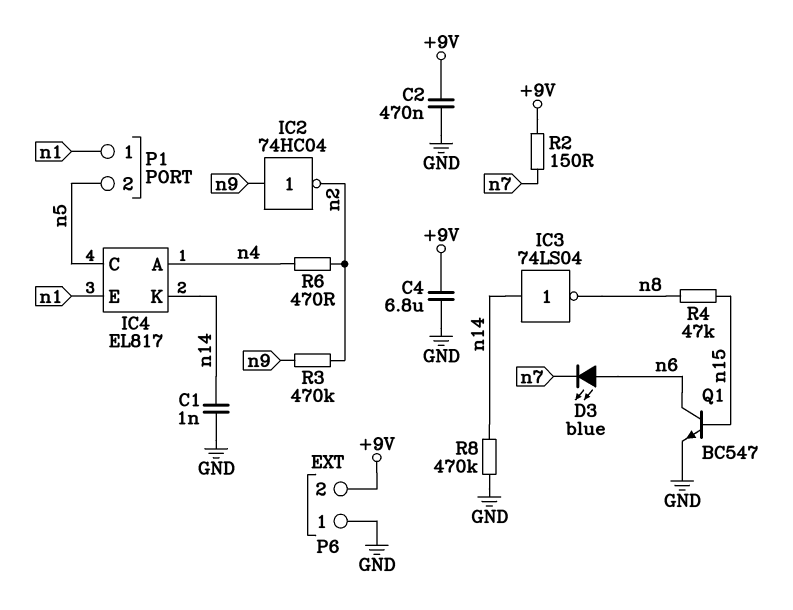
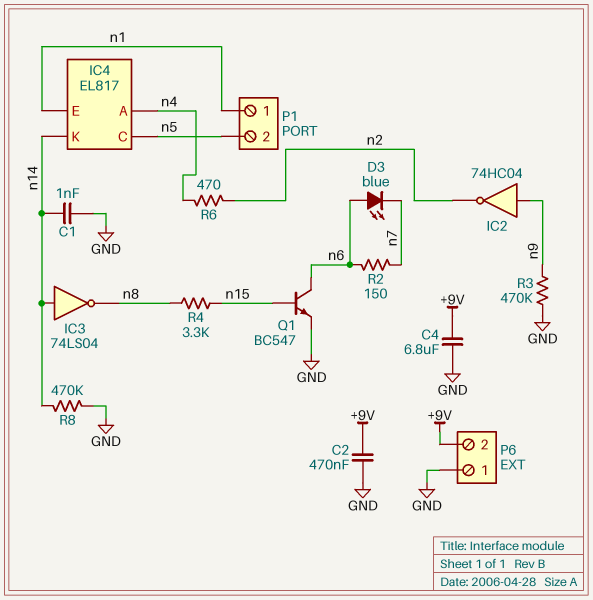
R2: 150 (+9V, n7) -> 150 (n6, n7)
R3: 470k (n2, n9) -> 470k (GND, n9)
R4: 47k (n8, n15) -> 3.3k (n8, n15)

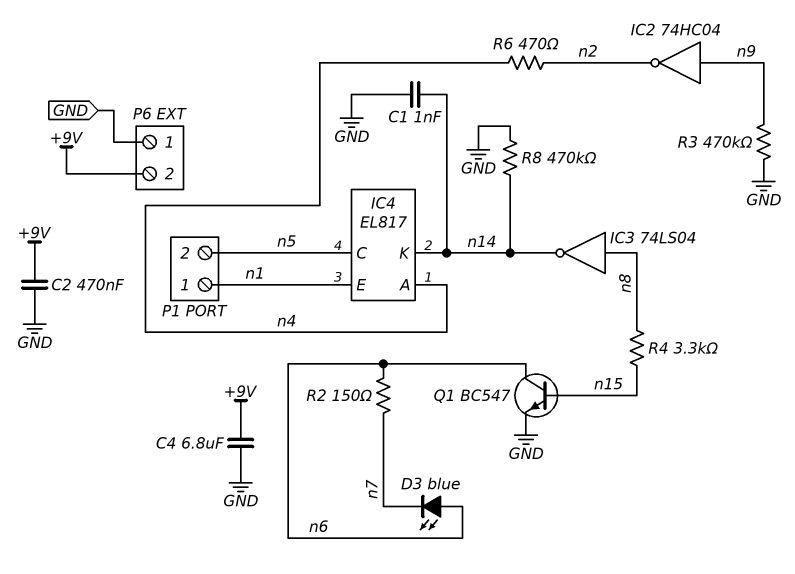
IC3: NOT 74LS04 (in n14, out n8) -> NOT 74LS04 (in n8, out n14)

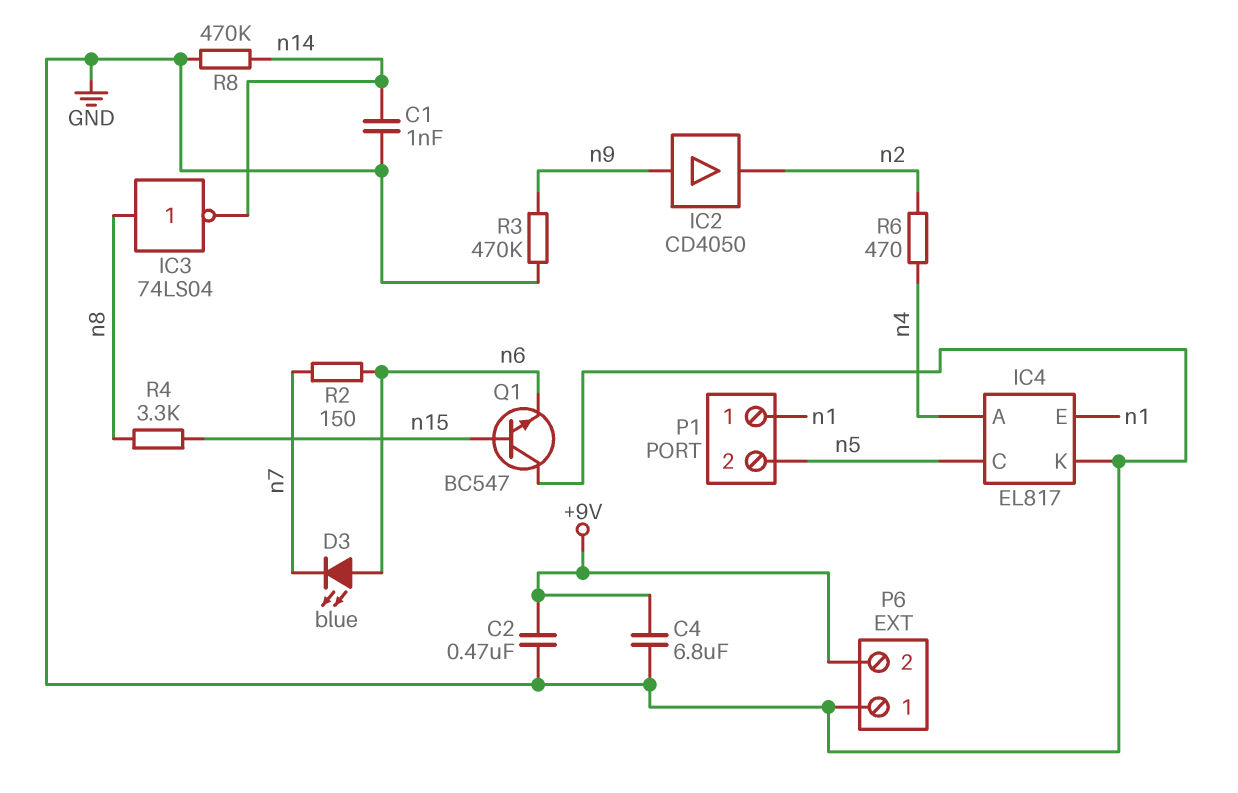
IC2: NOT 74HC04 (in n9, out n2) -> buffer CD4050 (in n9, out n2)
IC4 pin K: n14 -> GND
Q1: NPN BC547 (B n15, C n6, E GND) -> NPN BC547 (B n15, C GND, E n6)

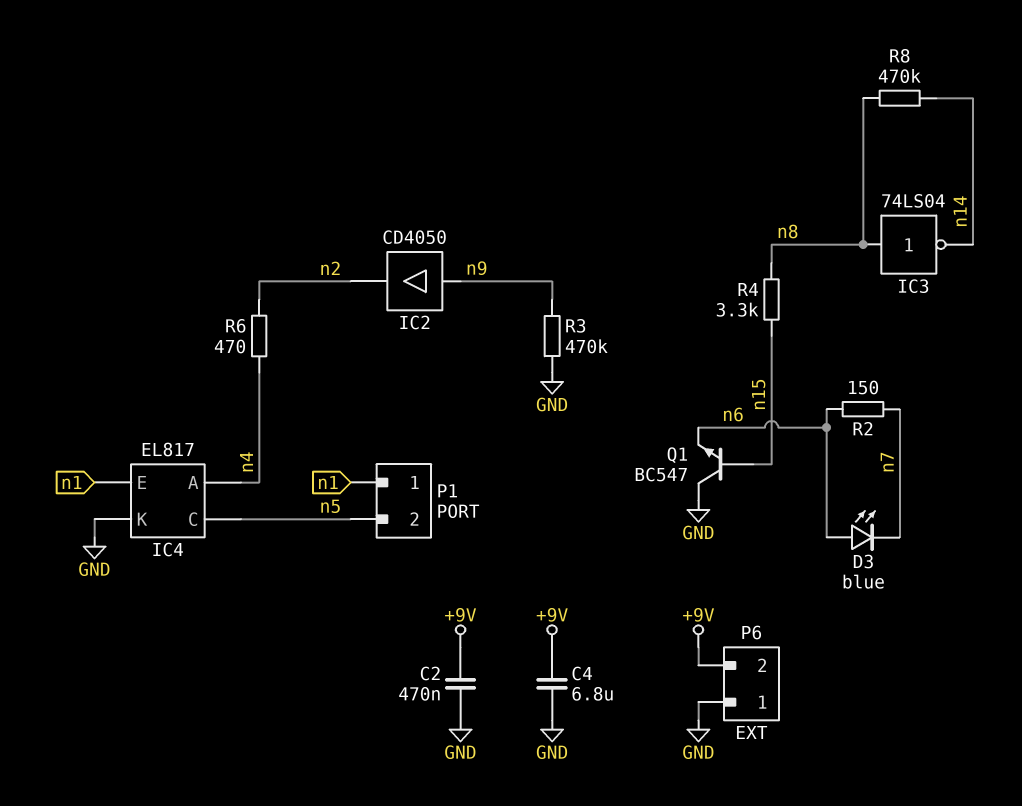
C1: 1nF (GND, n14) -> none
R8: 470k (GND, n14) -> 470k (n8, n14)

